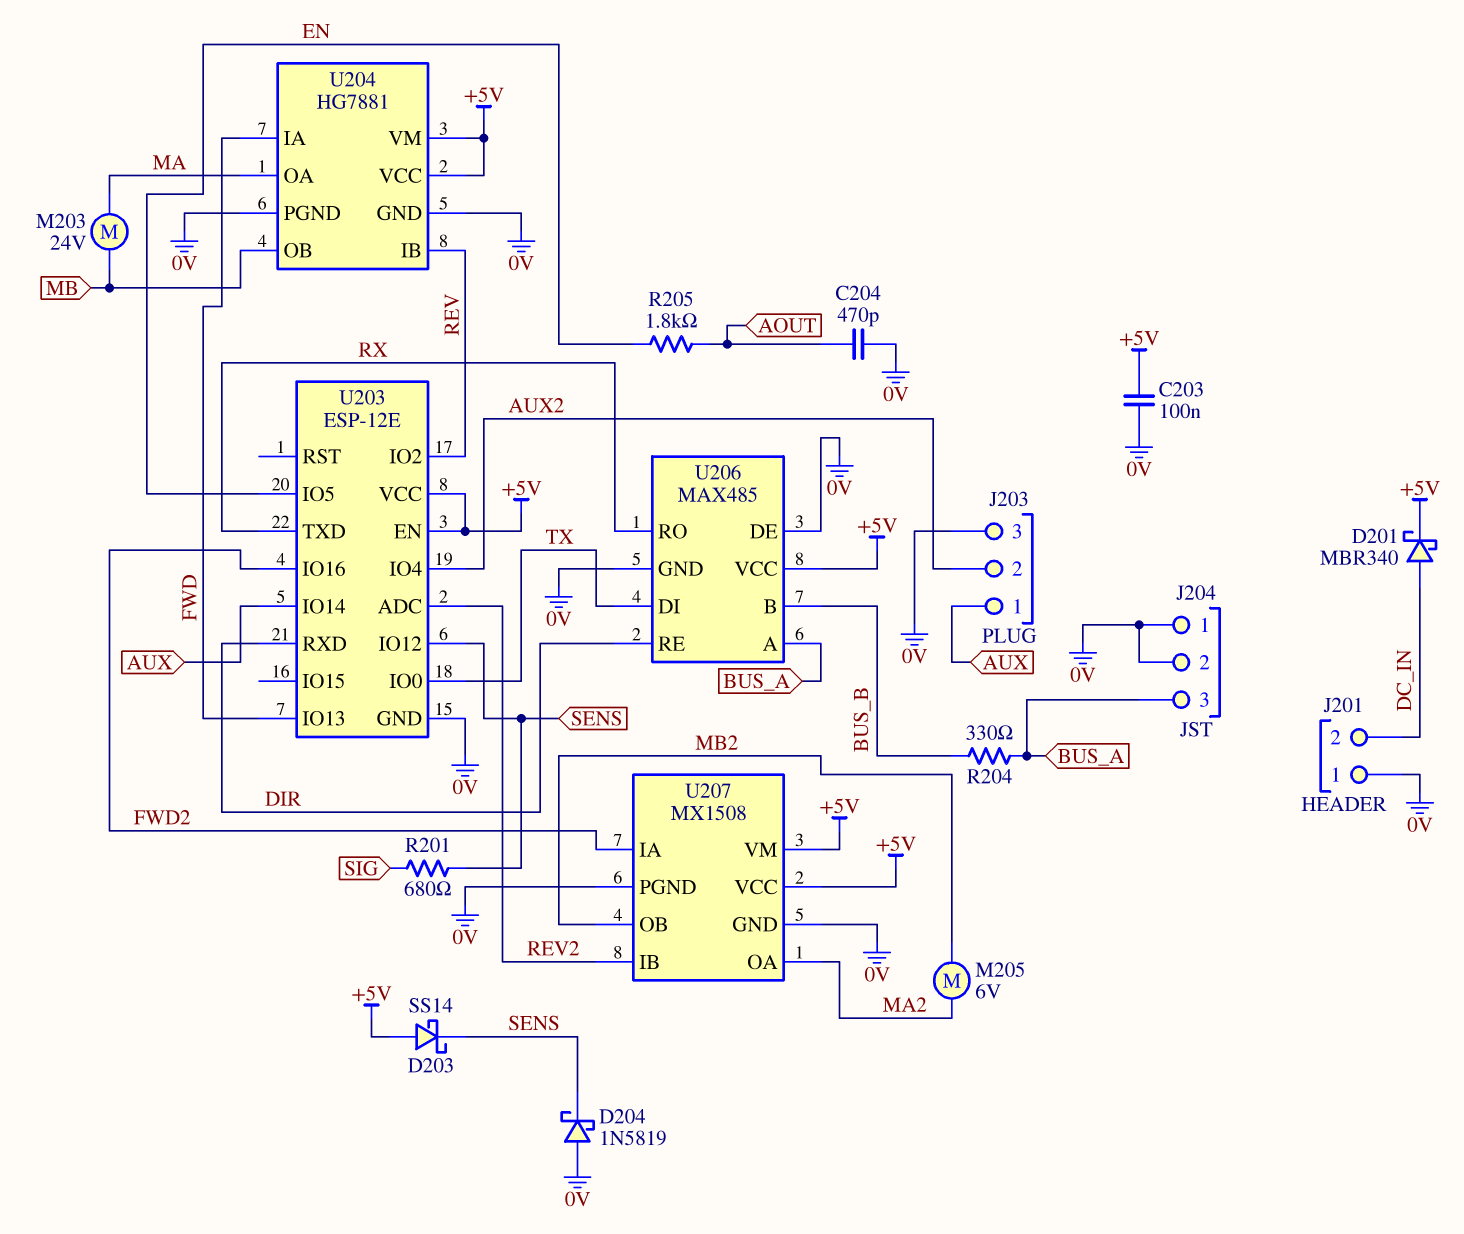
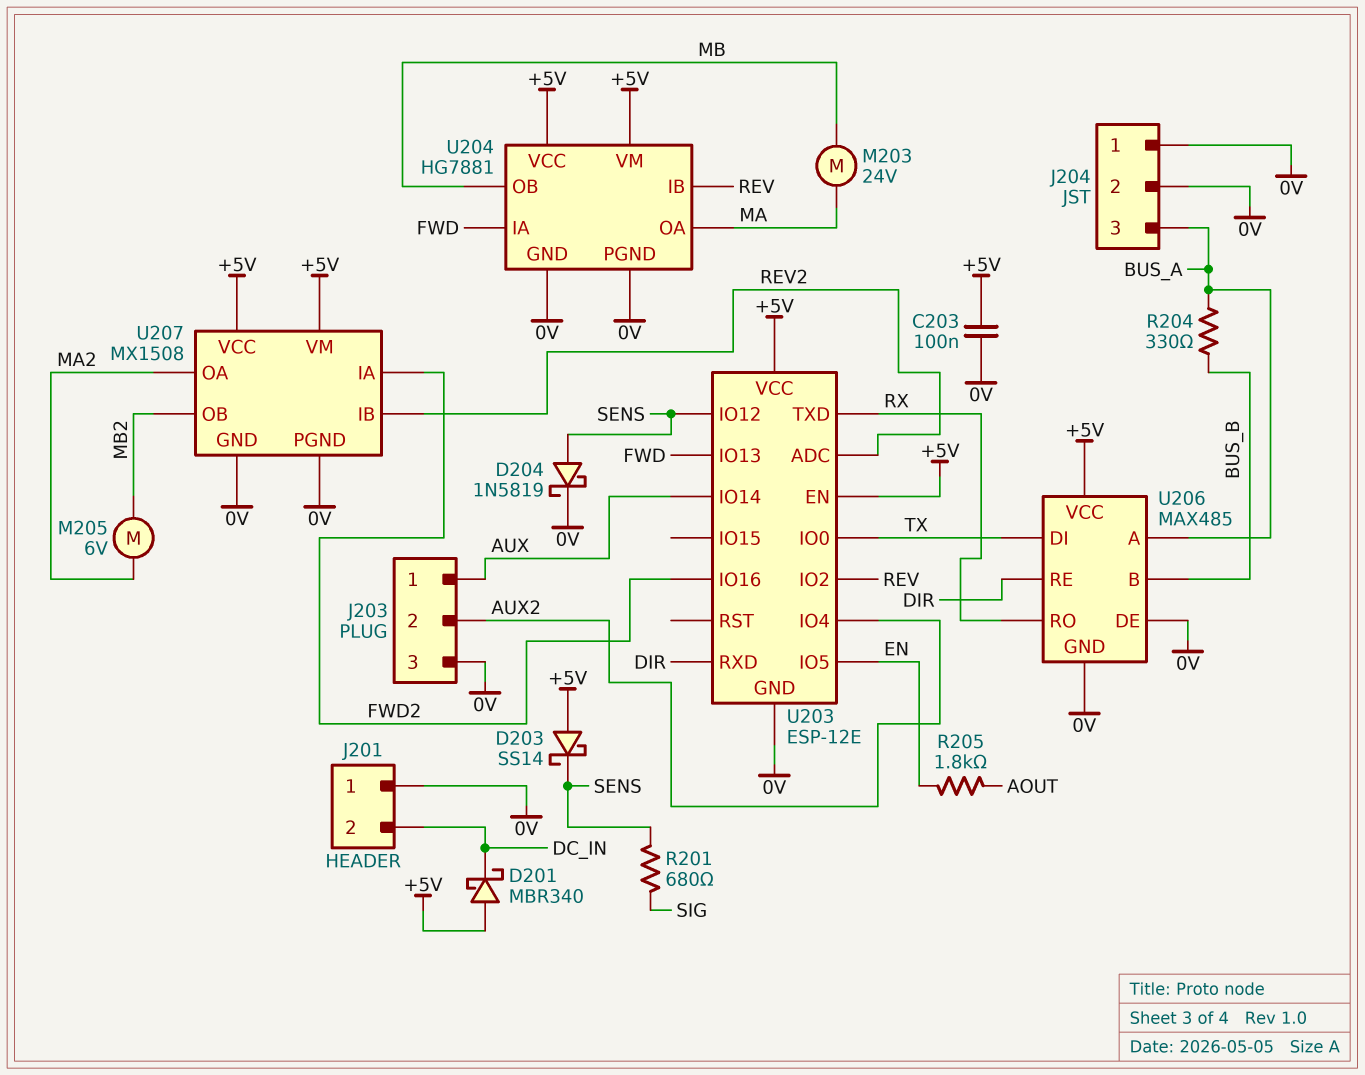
C204: 470pF (0V, AOUT) -> none
D201: schottky MBR340 (A DC_IN, K +5V) -> schottky MBR340 (A +5V, K DC_IN)
D204: schottky 1N5819 (A 0V, K SENS) -> schottky 1N5819 (A SENS, K 0V)

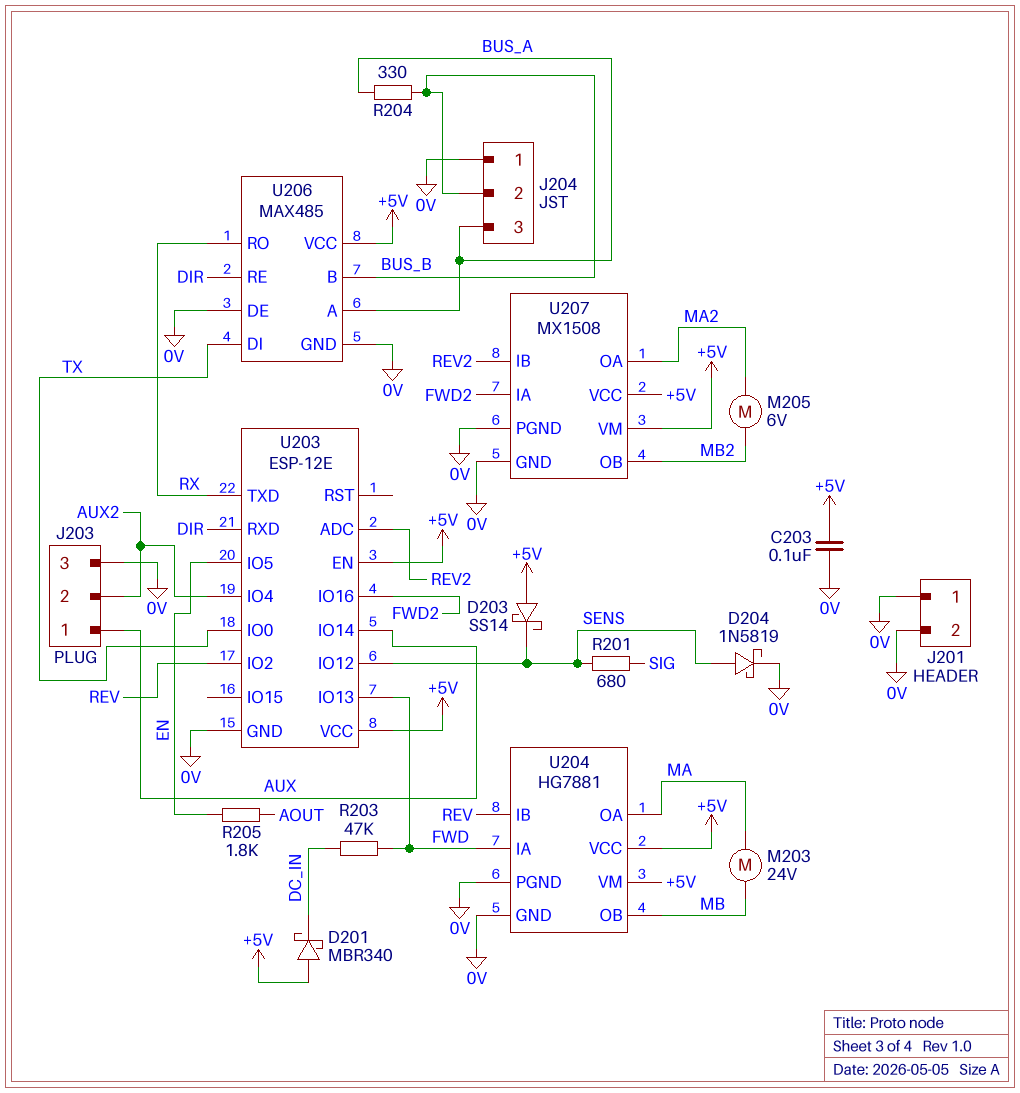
J201 pin 2: DC_IN -> 0V
J204 pin 2: 0V -> BUS_B
R203: none -> 47k (DC_IN, FWD)

